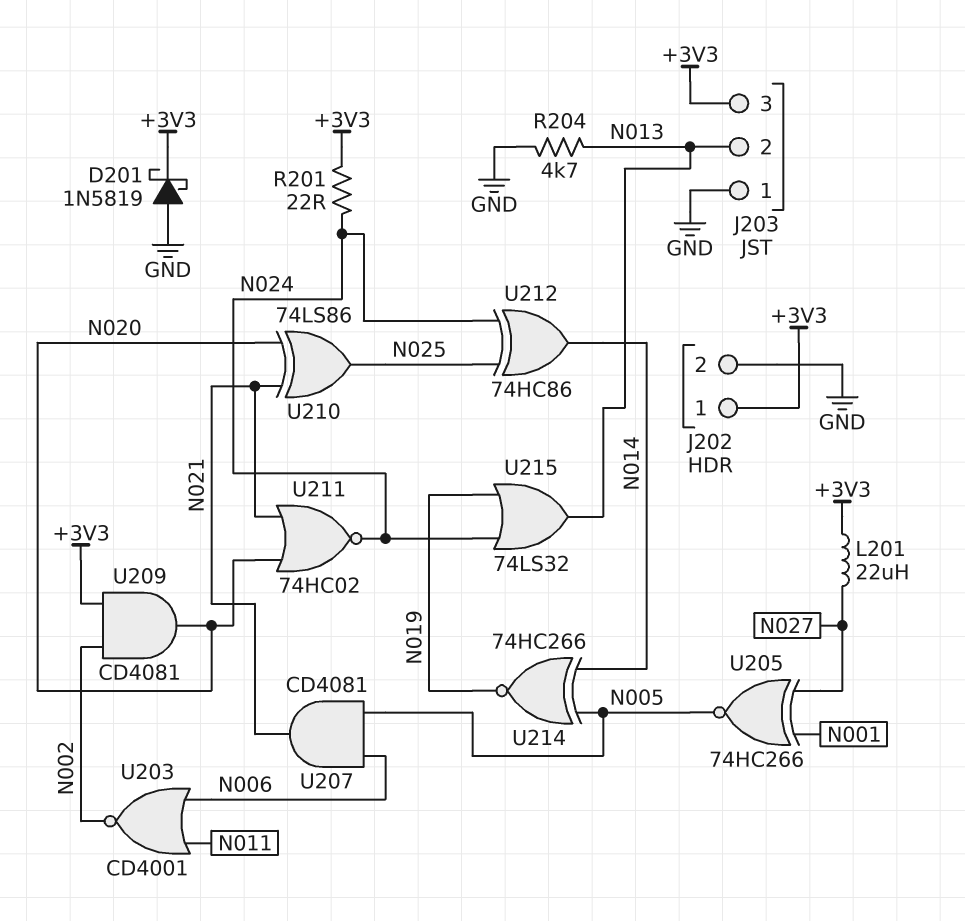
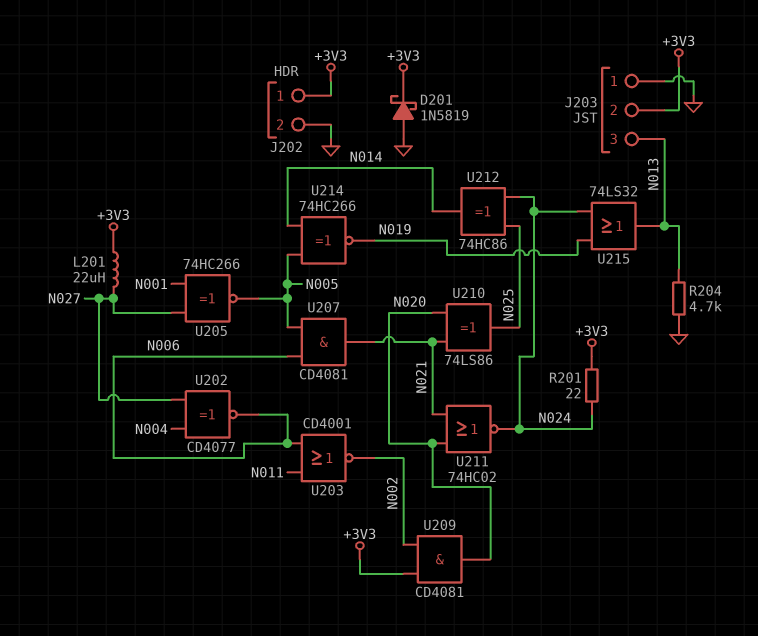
J203 pin 2: N013 -> +3V3
J203 pin 3: +3V3 -> N013
U202: none -> XNOR CD4077 (in N004, in N027, out N006)

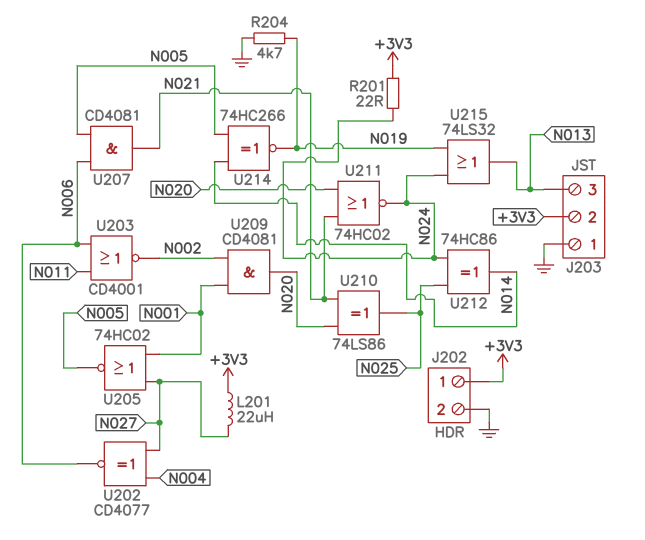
D201: schottky 1N5819 (A GND, K +3V3) -> none
R204: 4.7k (GND, N013) -> 4.7k (GND, N019)
U205: XNOR 74HC266 (in N001, in N027, out N005) -> NOR 74HC02 (in N001, in N027, out N005)
U209: AND CD4081 (in +3V3, in N002, out N020) -> AND CD4081 (in N001, in N002, out N020)

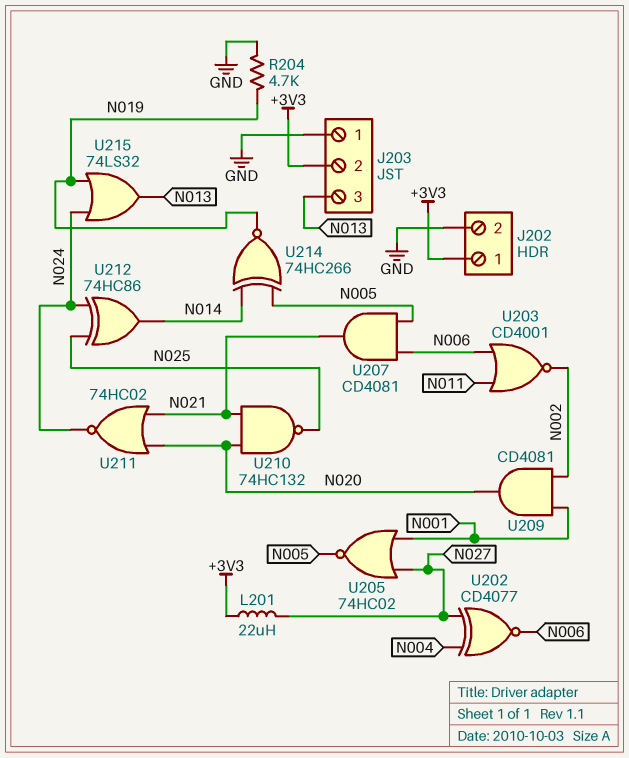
R201: 22 (+3V3, N024) -> none
U210: XOR 74LS86 (in N020, in N021, out N025) -> NAND 74HC132 (in N020, in N021, out N025)

